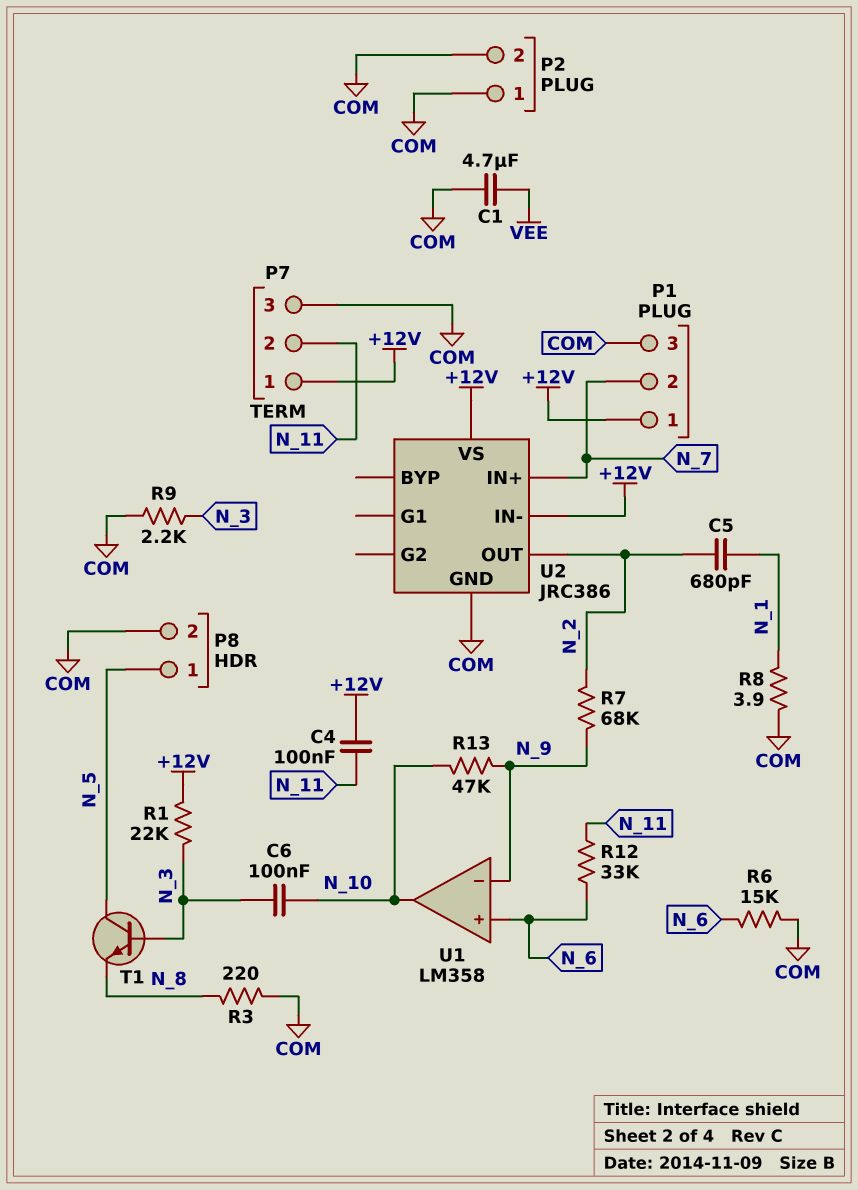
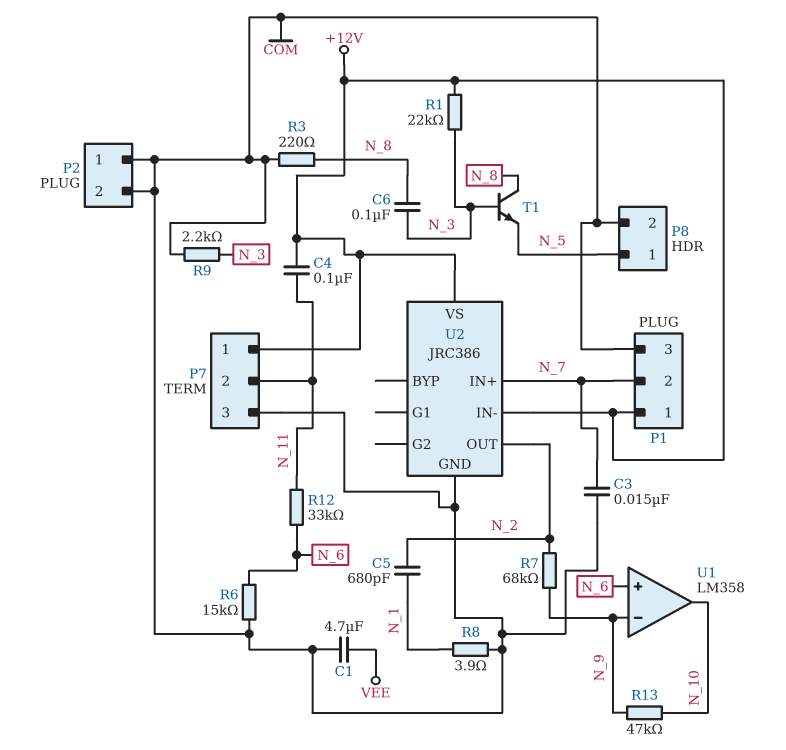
C3: none -> 15nF (COM, N_7)
C6: 100nF (N_3, N_10) -> 100nF (N_3, N_8)
T1: NPN (B N_3, C N_5, E N_8) -> NPN (B N_3, C N_8, E N_5)

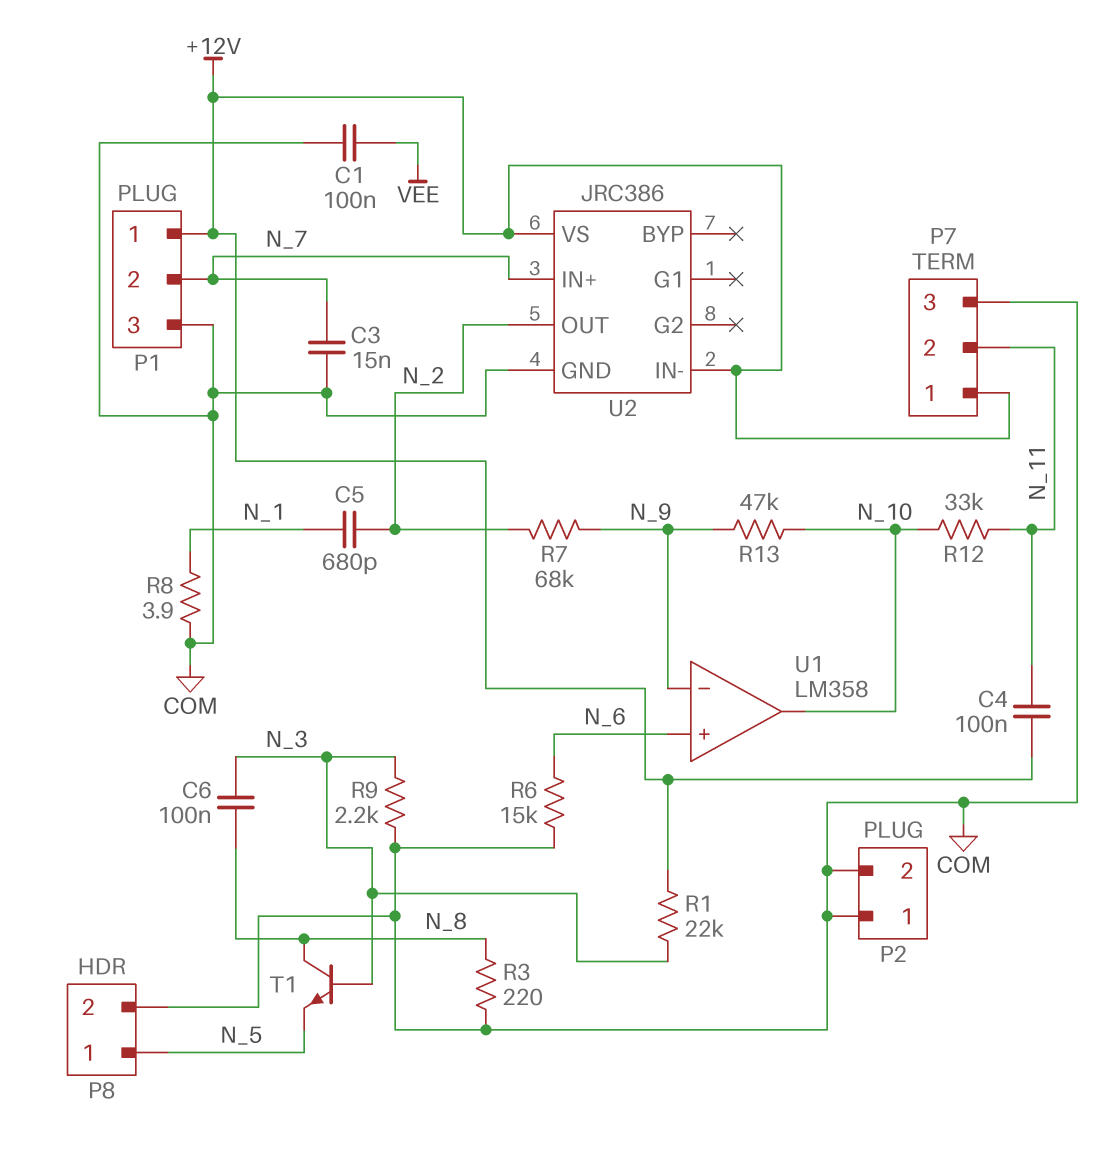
C1: 4.7uF (COM, VEE) -> 100nF (COM, VEE)
R12: 33k (N_6, N_11) -> 33k (N_10, N_11)

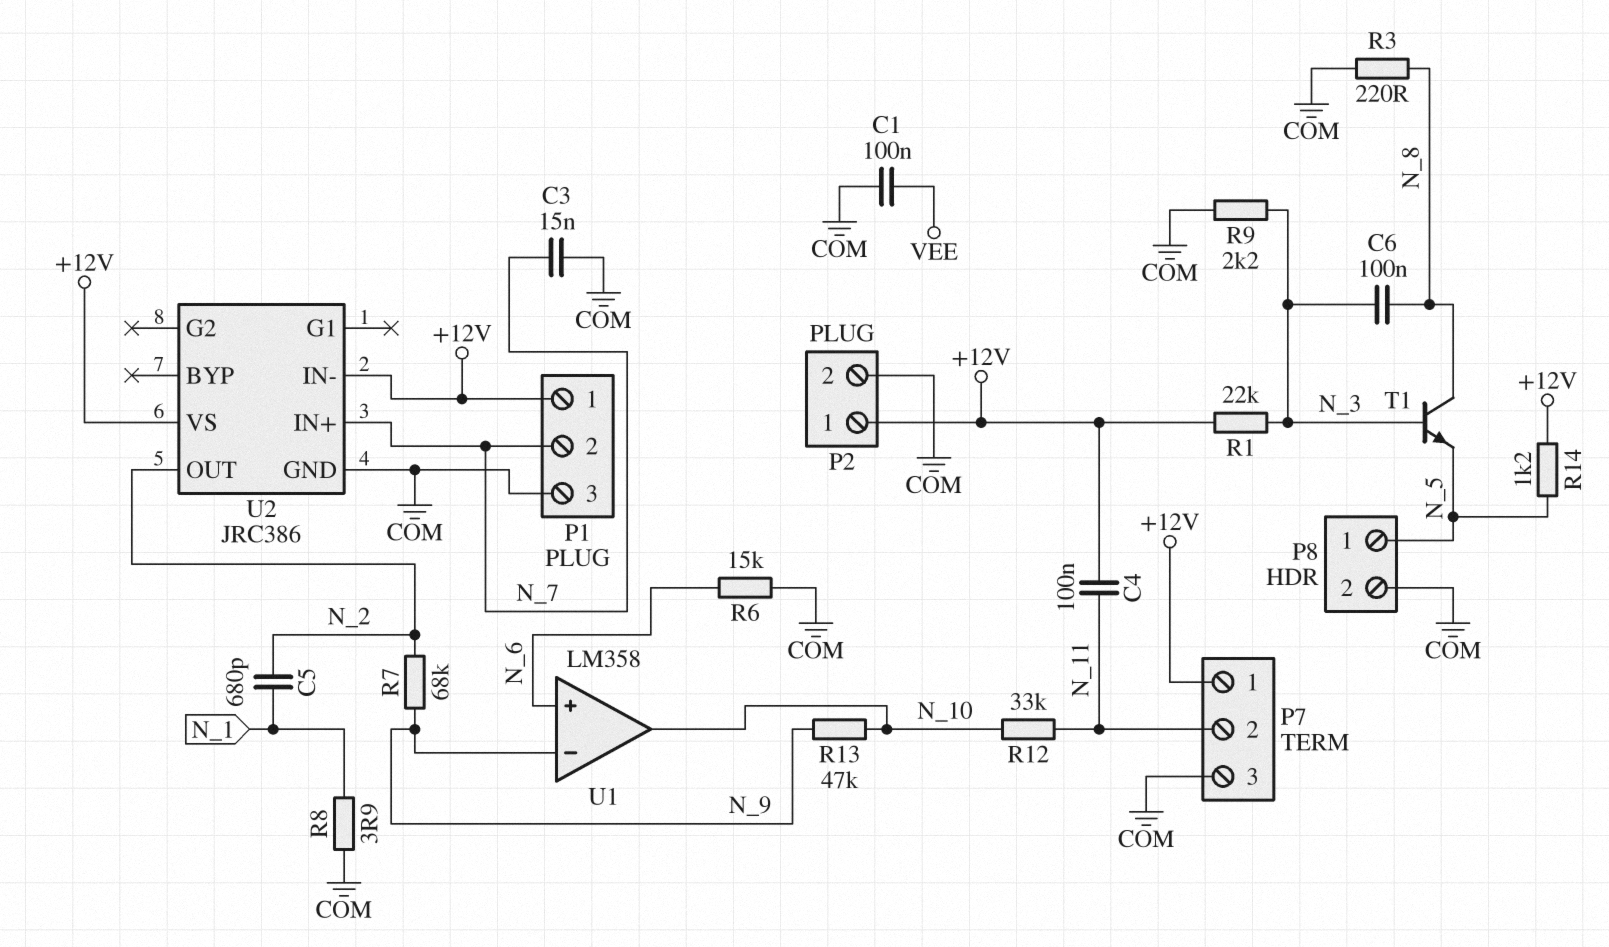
P2 pin 1: COM -> +12V
R14: none -> 1.2k (+12V, N_5)

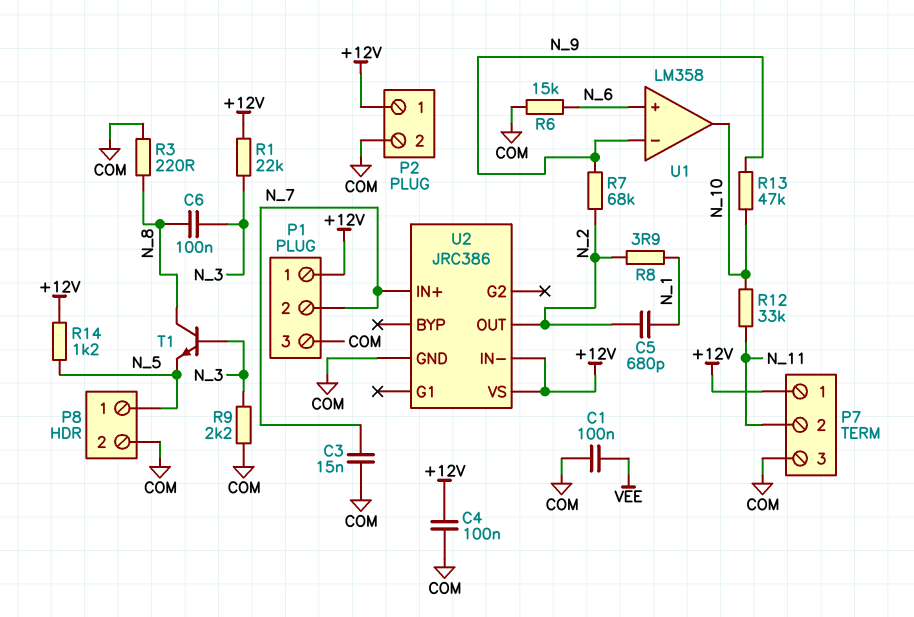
C4: 100nF (+12V, N_11) -> 100nF (+12V, COM)
R8: 3.9 (COM, N_1) -> 3.9 (N_1, N_2)

